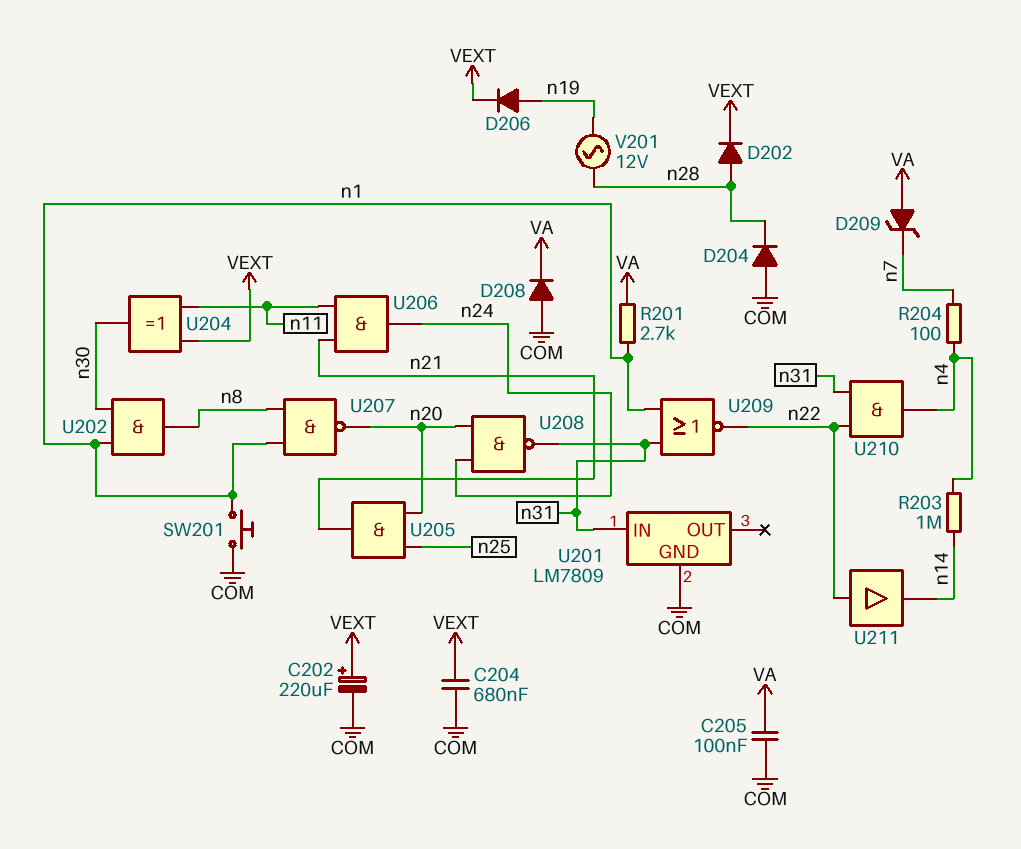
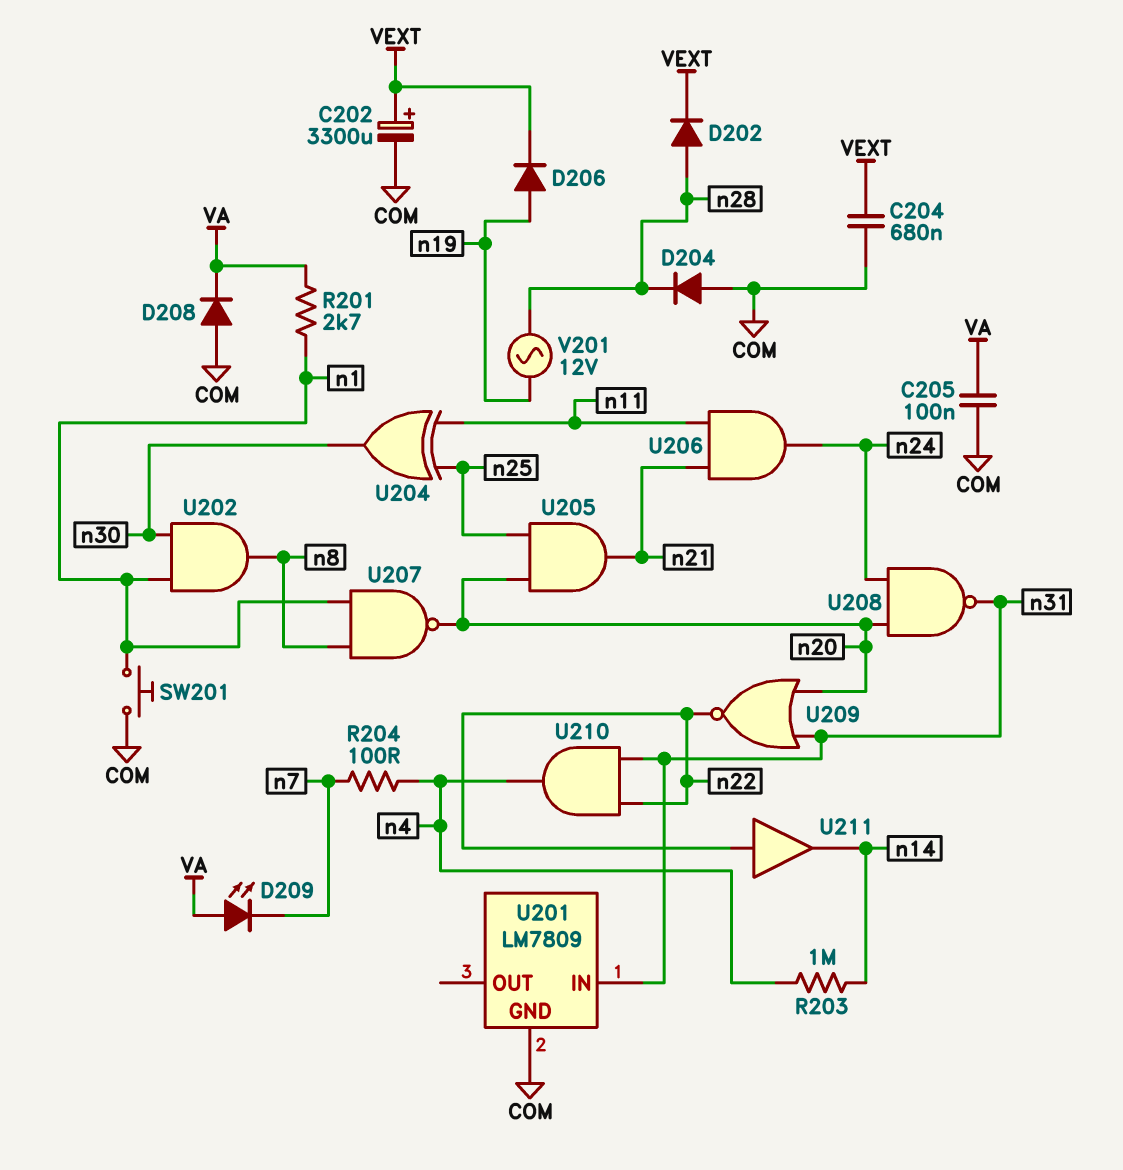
C202: 220uF (plus VEXT, minus COM) -> 3300uF (plus VEXT, minus COM)
D209: zener (A VA, K n7) -> LED (A VA, K n7)
U204: XOR (in VEXT, in n11, out n30) -> XOR (in n11, in n25, out n30)
U209: NOR (in n1, in n31, out n22) -> NOR (in n20, in n31, out n22)

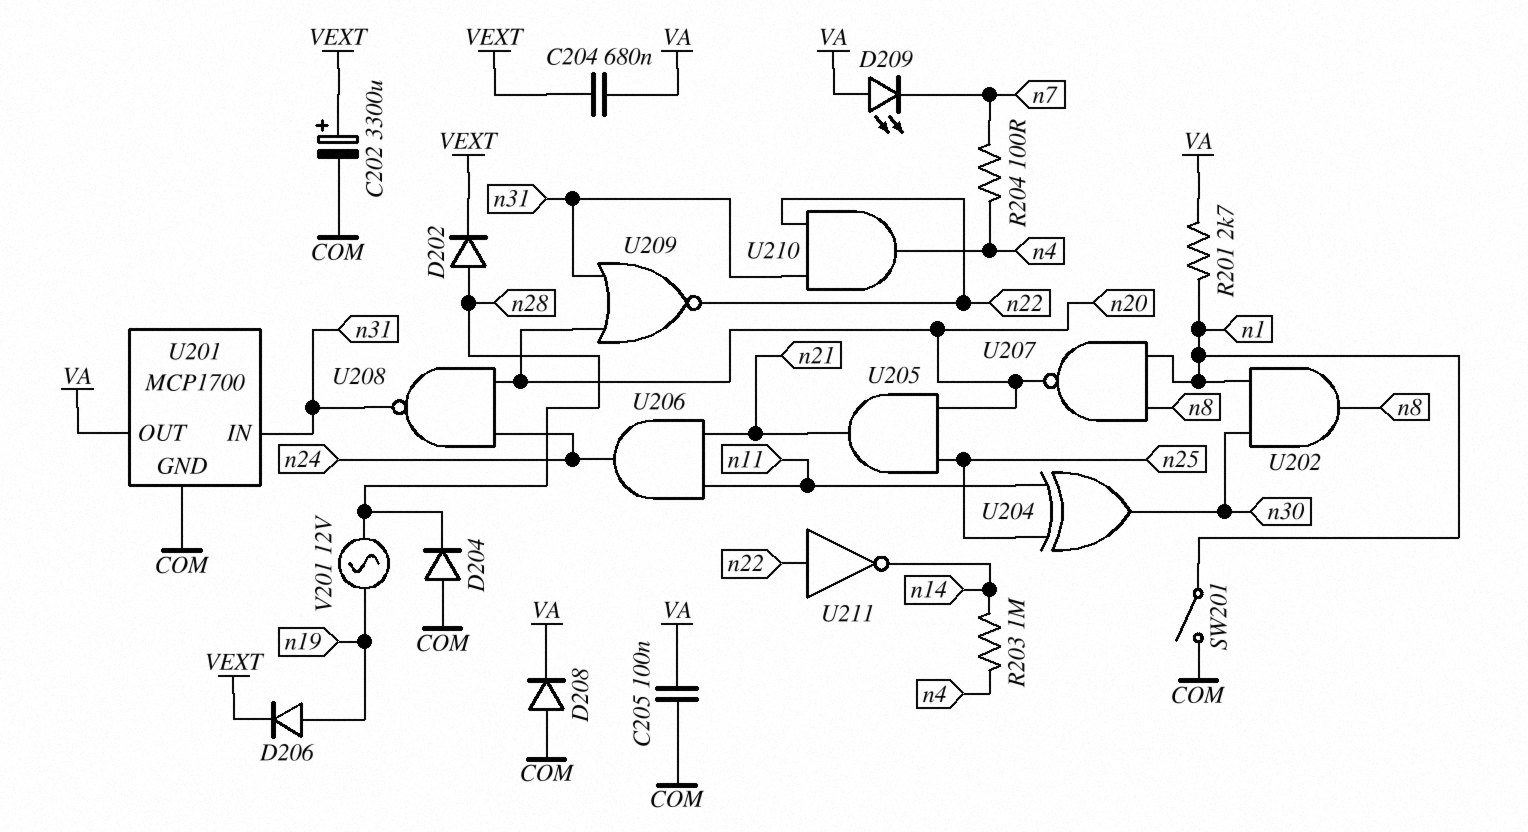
C204: 680nF (COM, VEXT) -> 680nF (VA, VEXT)
SW201: button (COM, n1) -> switch (COM, n1)
U201: LM7809 -> MCP1700
U201 pin OUT: none -> VA
U211: buffer (in n22, out n14) -> NOT (in n22, out n14)

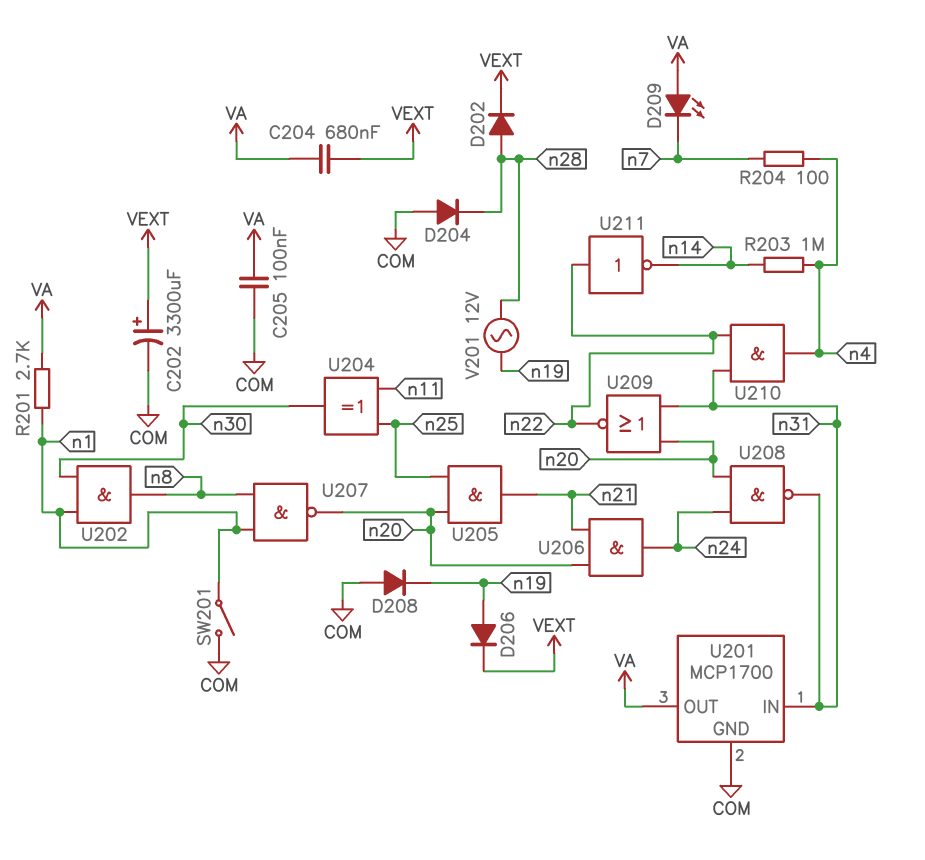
D208: diode (A COM, K VA) -> diode (A COM, K n19)
U206: AND (in n11, in n21, out n24) -> AND (in n20, in n21, out n24)

